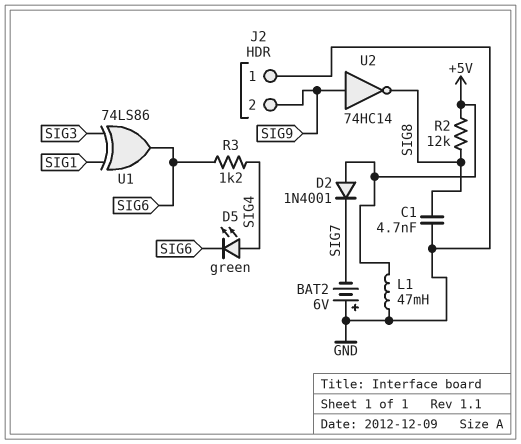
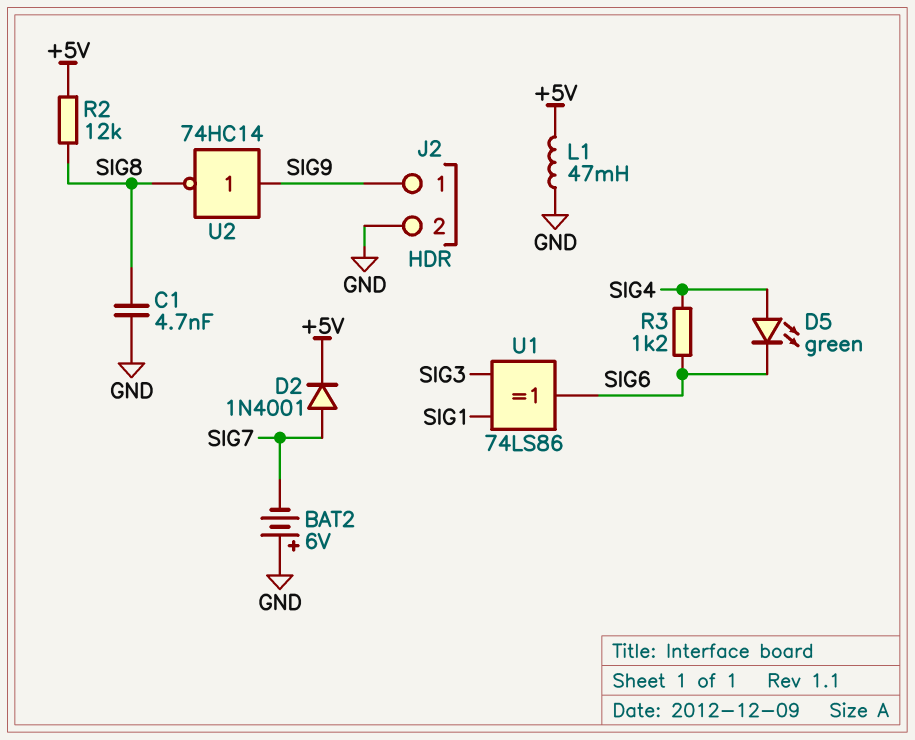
D2: diode 1N4001 (A +5V, K SIG7) -> diode 1N4001 (A SIG7, K +5V)
J2 pin 1: GND -> SIG9
J2 pin 2: SIG9 -> GND

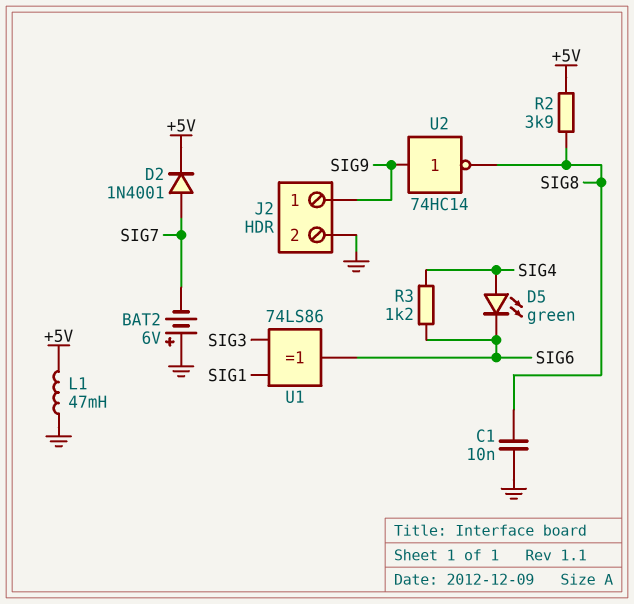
C1: 4.7nF (GND, SIG8) -> 10nF (GND, SIG8)
R2: 12k (+5V, SIG8) -> 3.9k (+5V, SIG8)

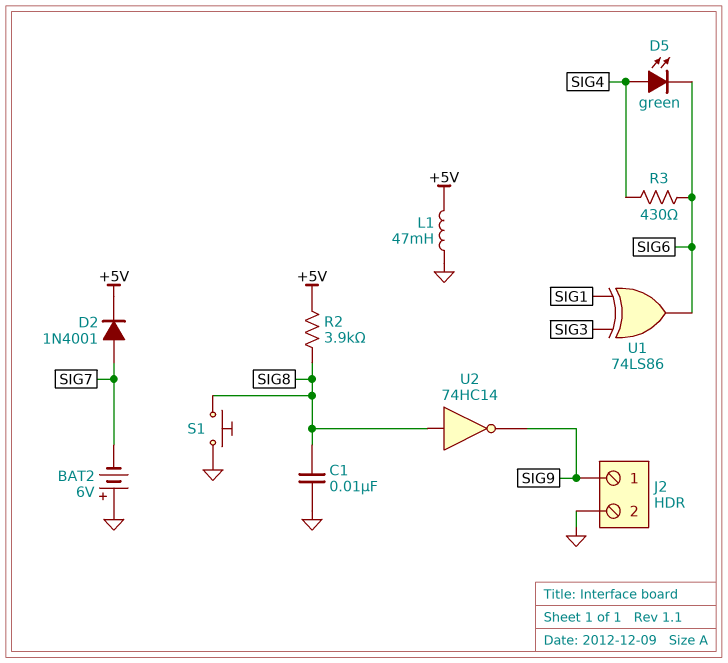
R3: 1.2k (SIG4, SIG6) -> 430 (SIG4, SIG6)
S1: none -> button (GND, SIG8)
U2: NOT 74HC14 (in SIG9, out SIG8) -> NOT 74HC14 (in SIG8, out SIG9)

